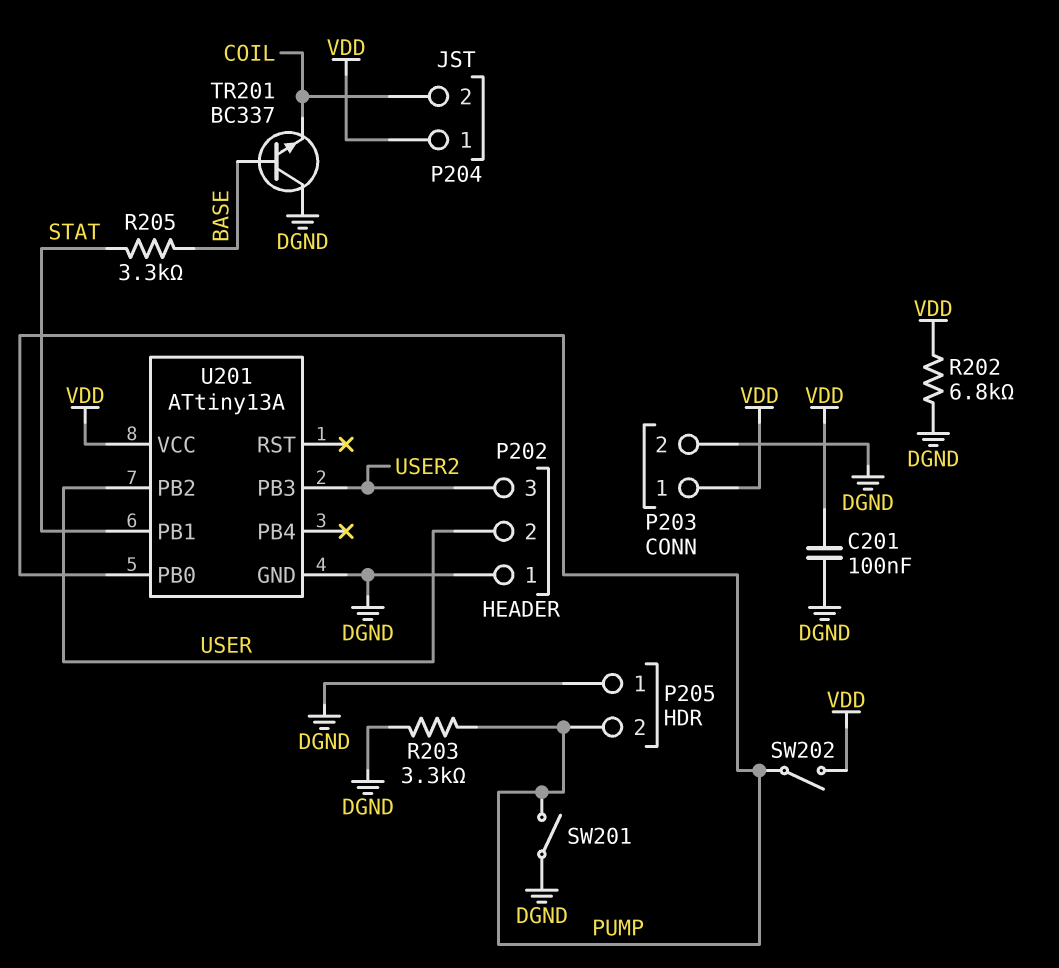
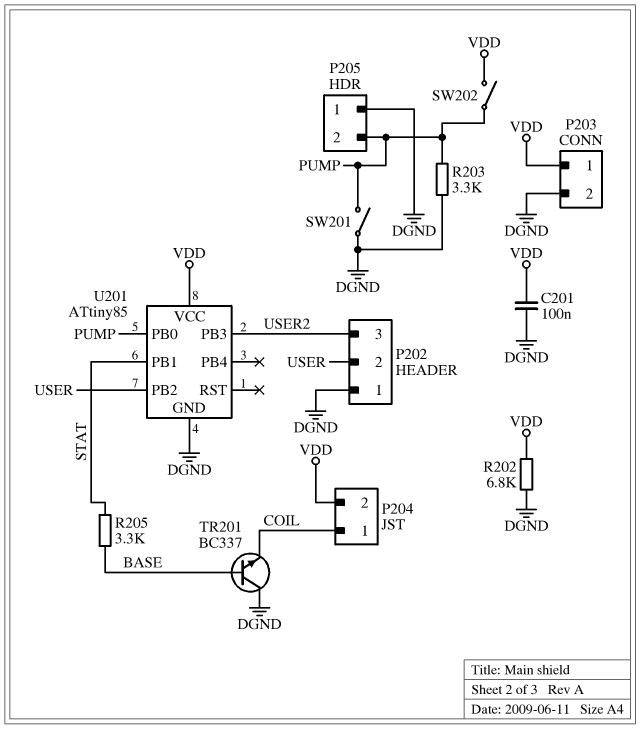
P204 pin 1: VDD -> COIL
P204 pin 2: COIL -> VDD
U201: ATtiny13A -> ATtiny85

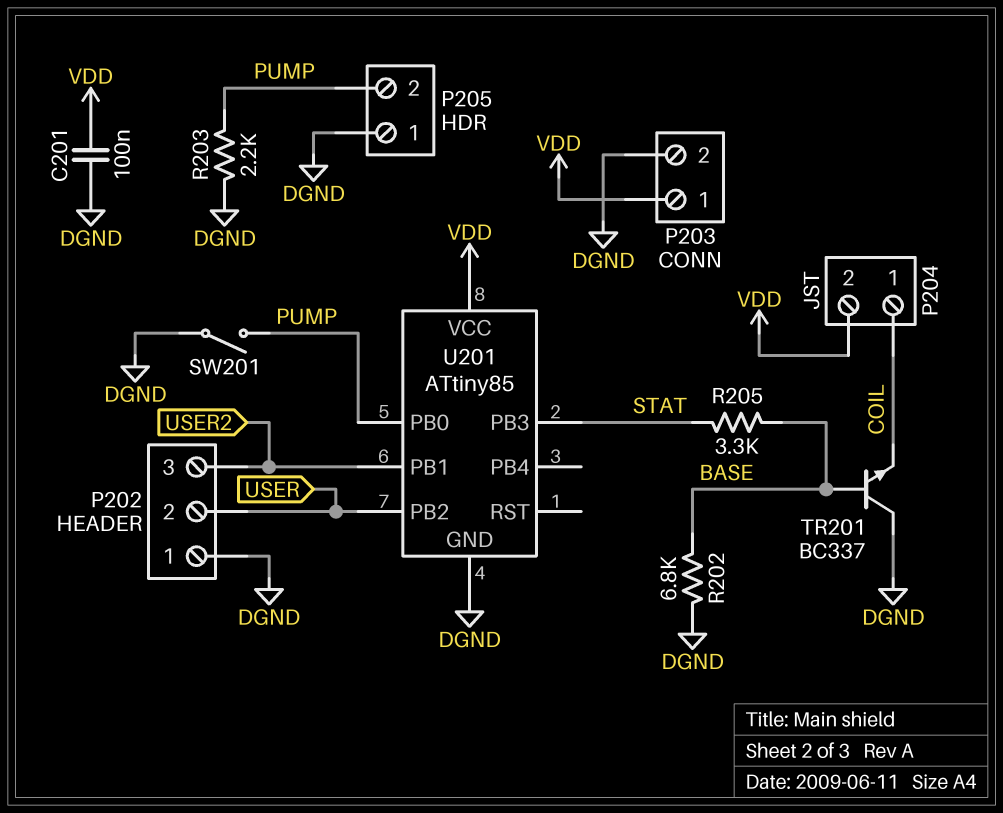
R202: 6.8k (DGND, VDD) -> 6.8k (BASE, DGND)
R203: 3.3k (DGND, PUMP) -> 2.2k (DGND, PUMP)
SW202: switch (PUMP, VDD) -> none
U201 pin PB1: STAT -> USER2
U201 pin PB3: USER2 -> STAT

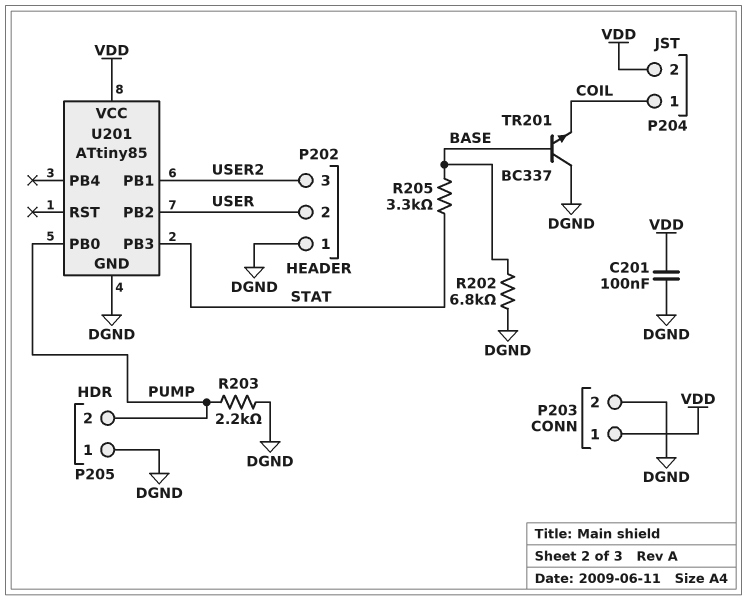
SW201: switch (DGND, PUMP) -> none

